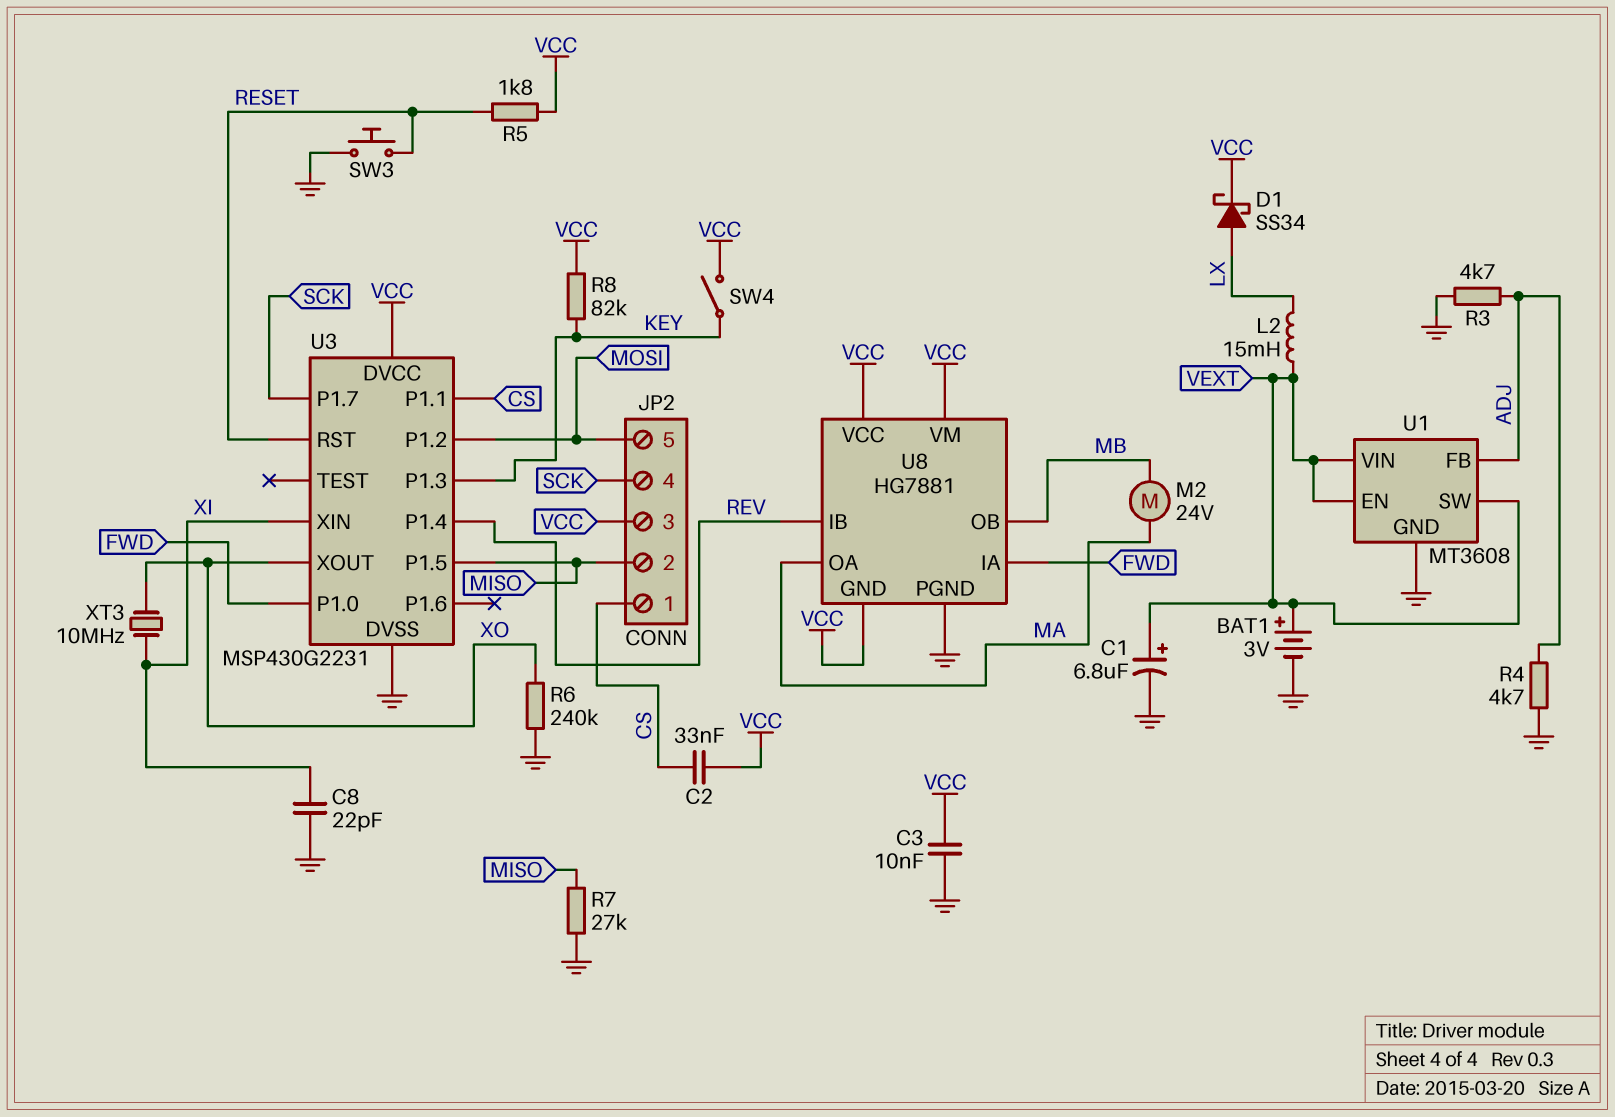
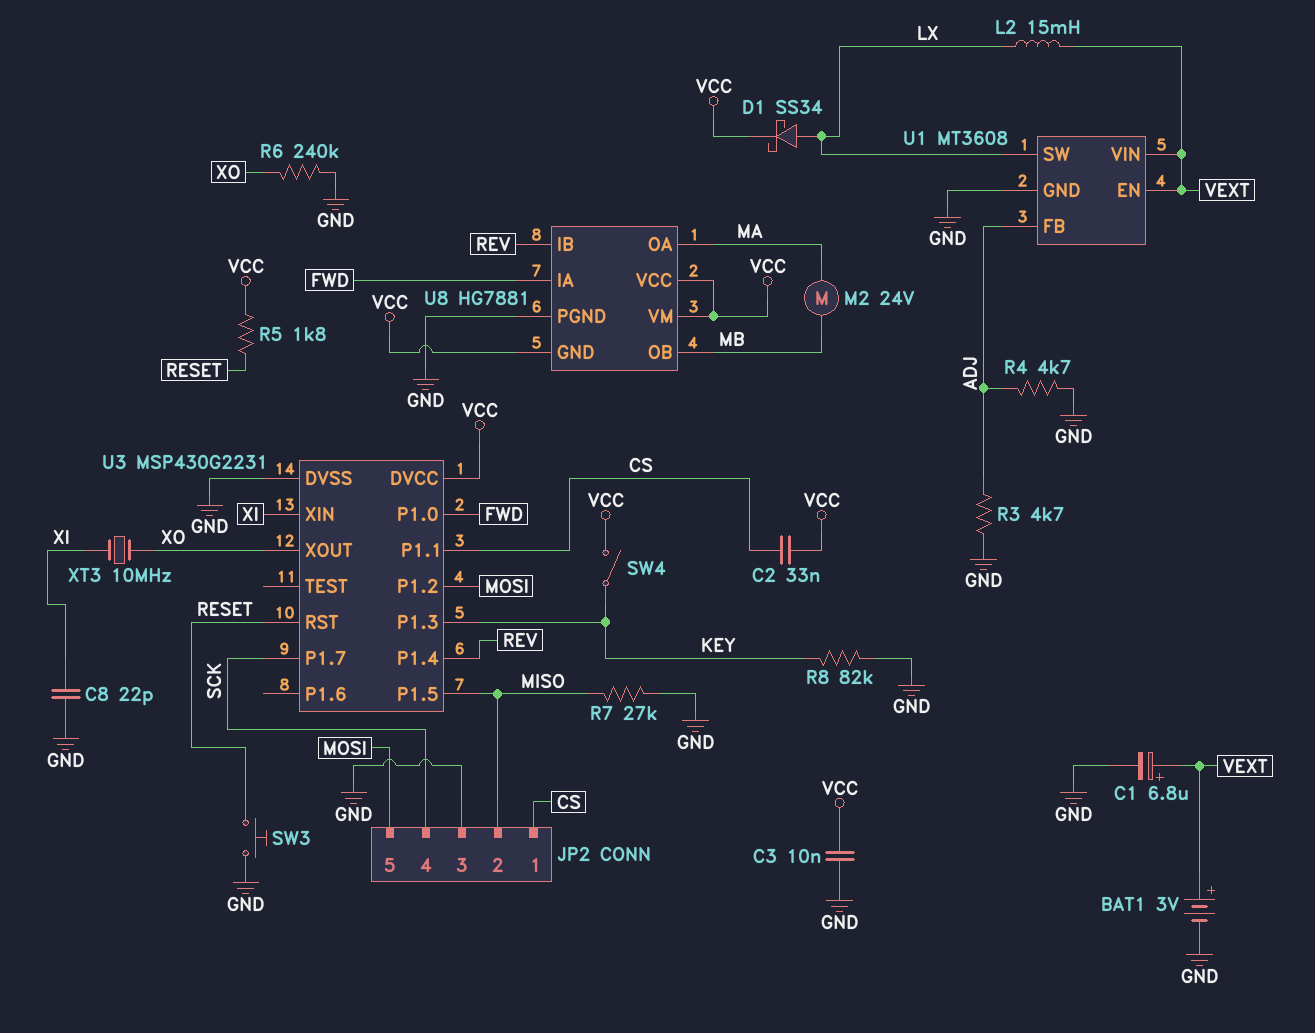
JP2 pin 3: VCC -> GND
R8: 82k (KEY, VCC) -> 82k (GND, KEY)
U1 pin SW: VEXT -> LX

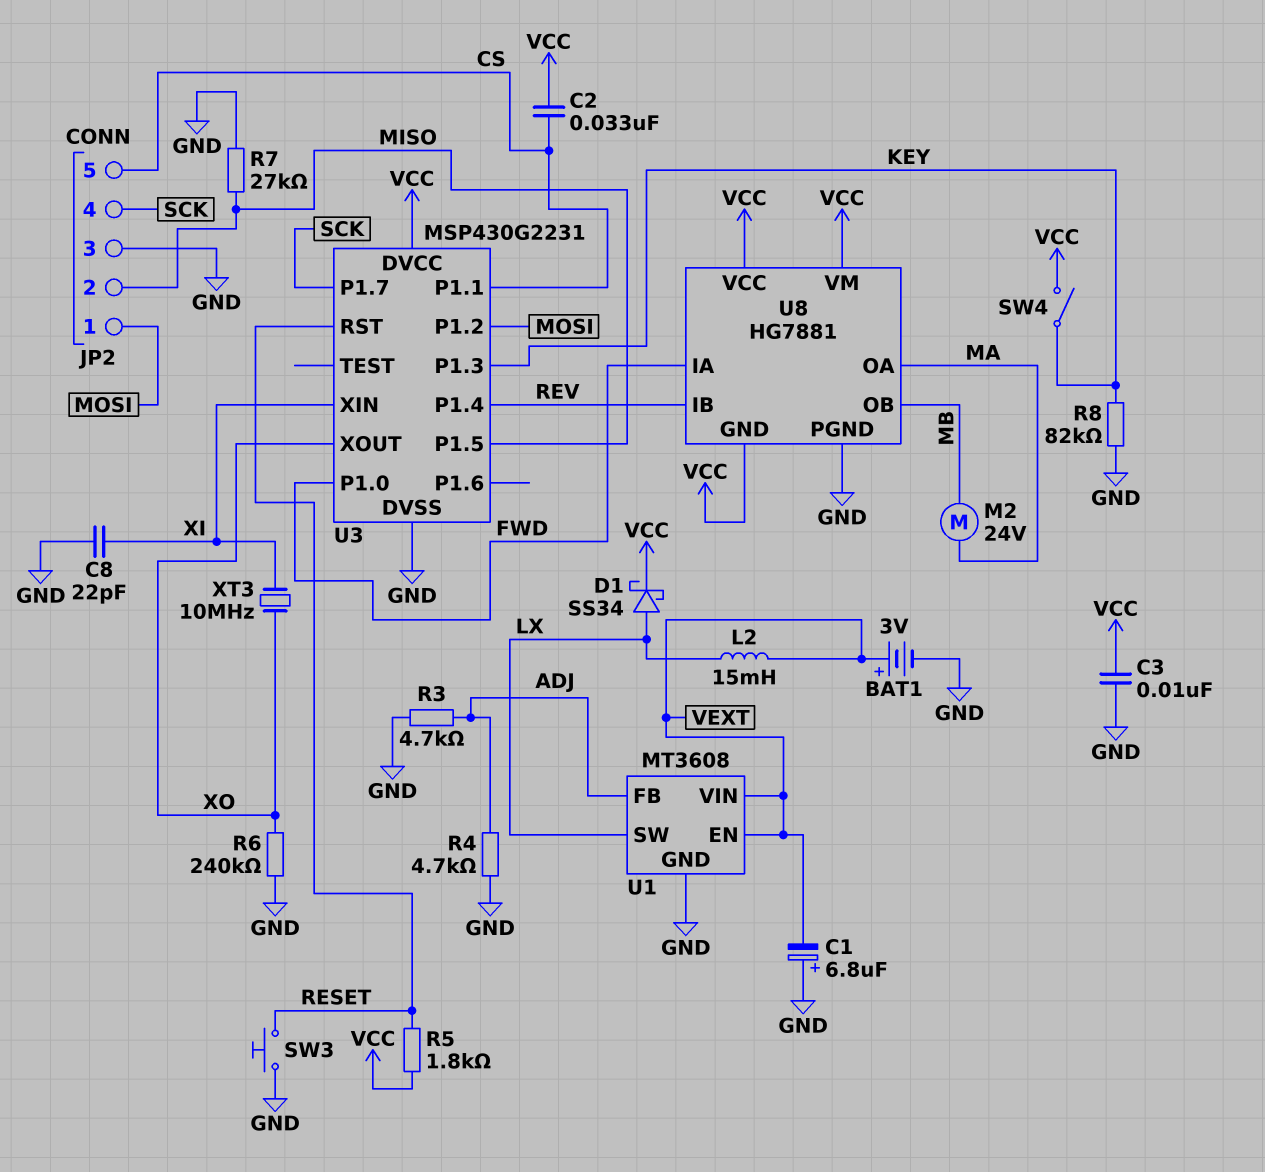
C1: 6.8uF (plus VEXT, minus GND) -> 6.8uF (plus GND, minus VEXT)
JP2 pin 1: CS -> MOSI
JP2 pin 5: MOSI -> CS

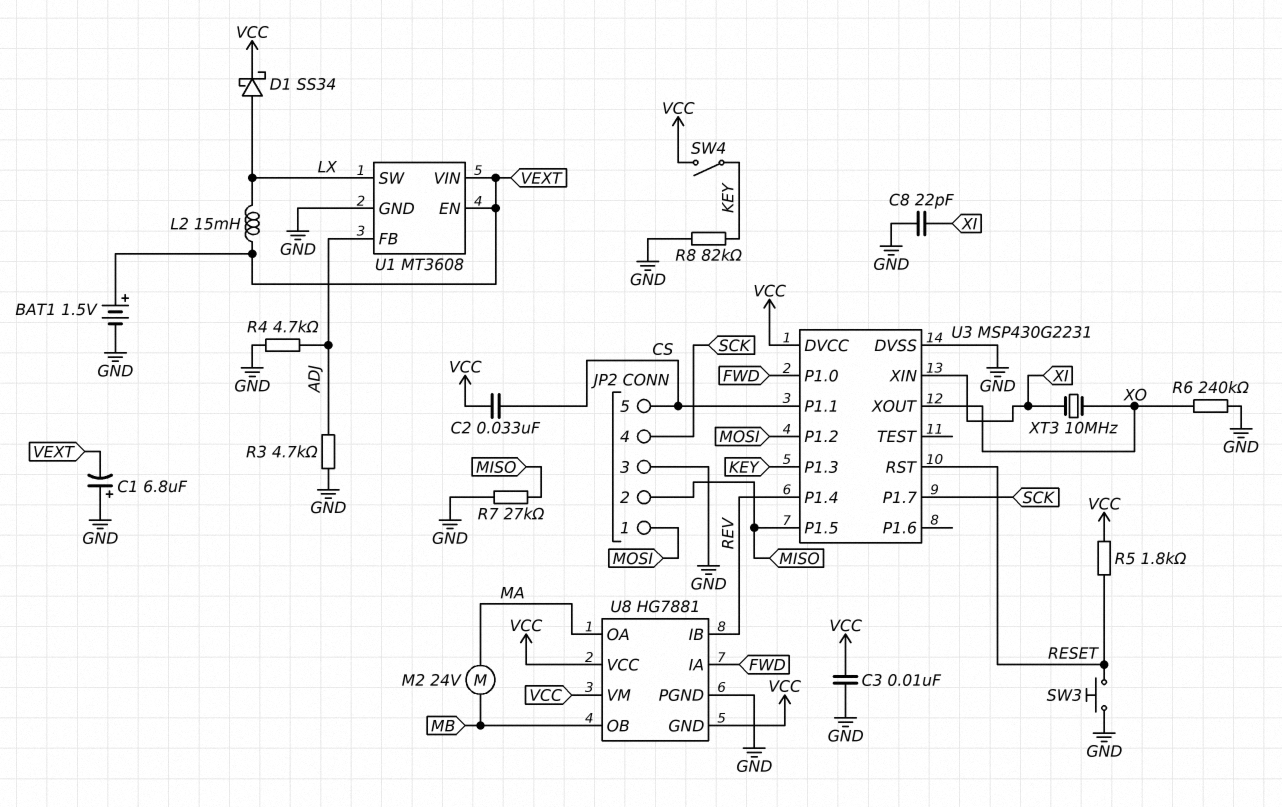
BAT1: 3V (plus VEXT, minus GND) -> 1.5V (plus VEXT, minus GND)

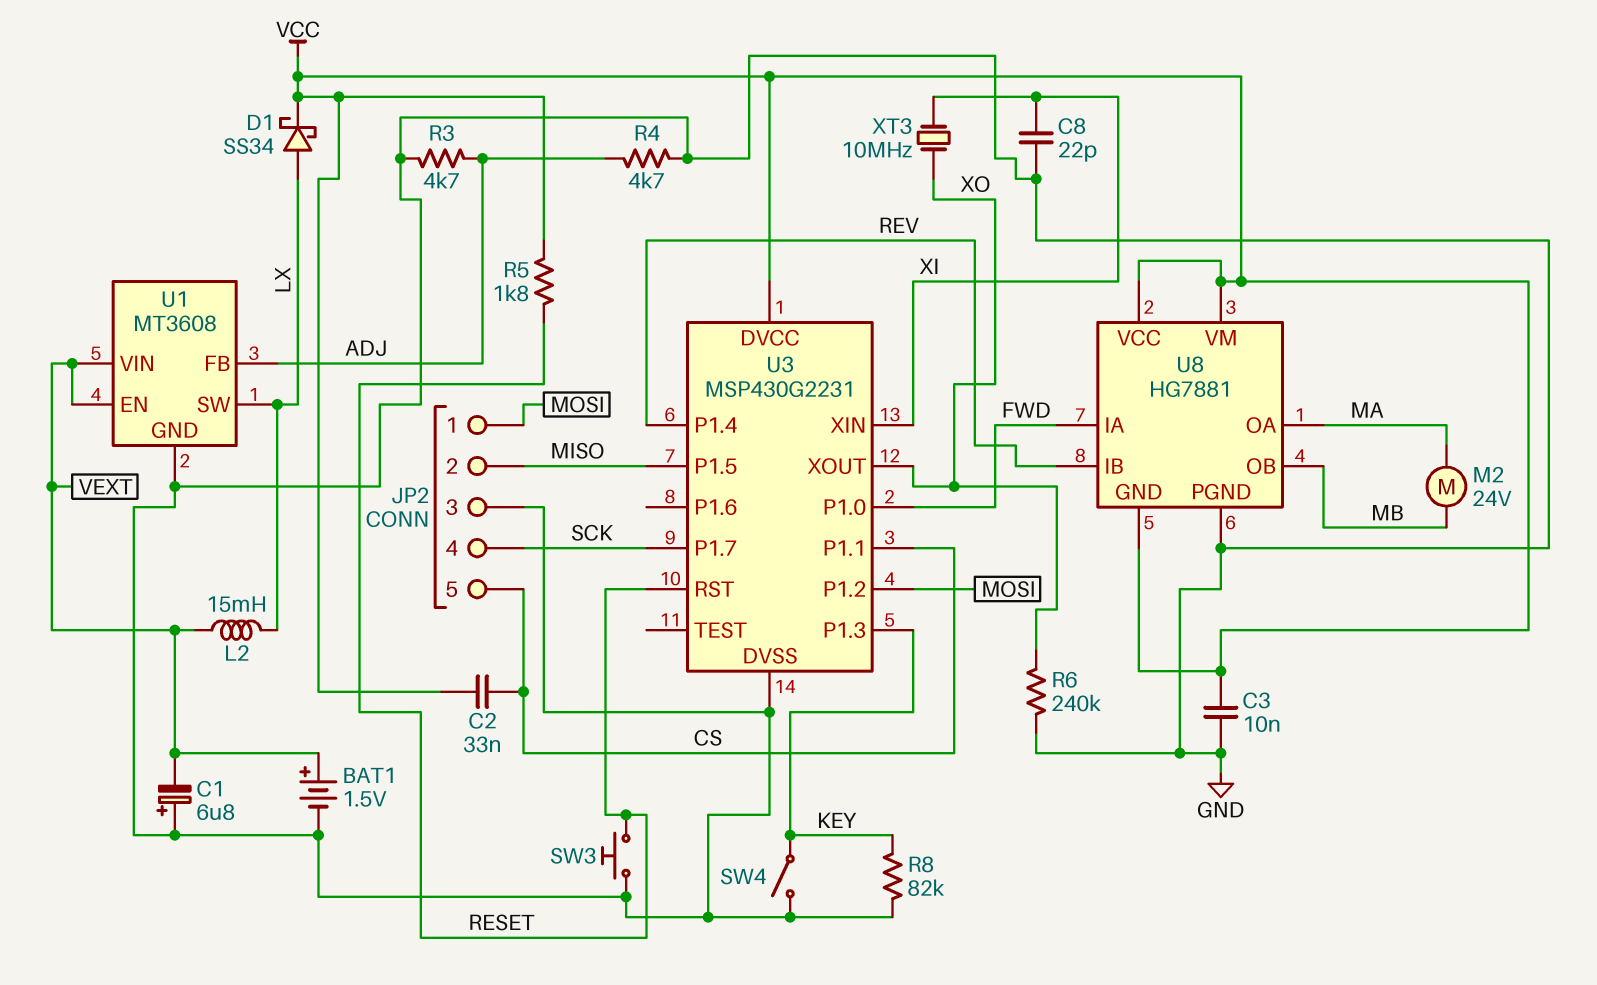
R7: 27k (GND, MISO) -> none
SW4: switch (KEY, VCC) -> switch (GND, KEY)

